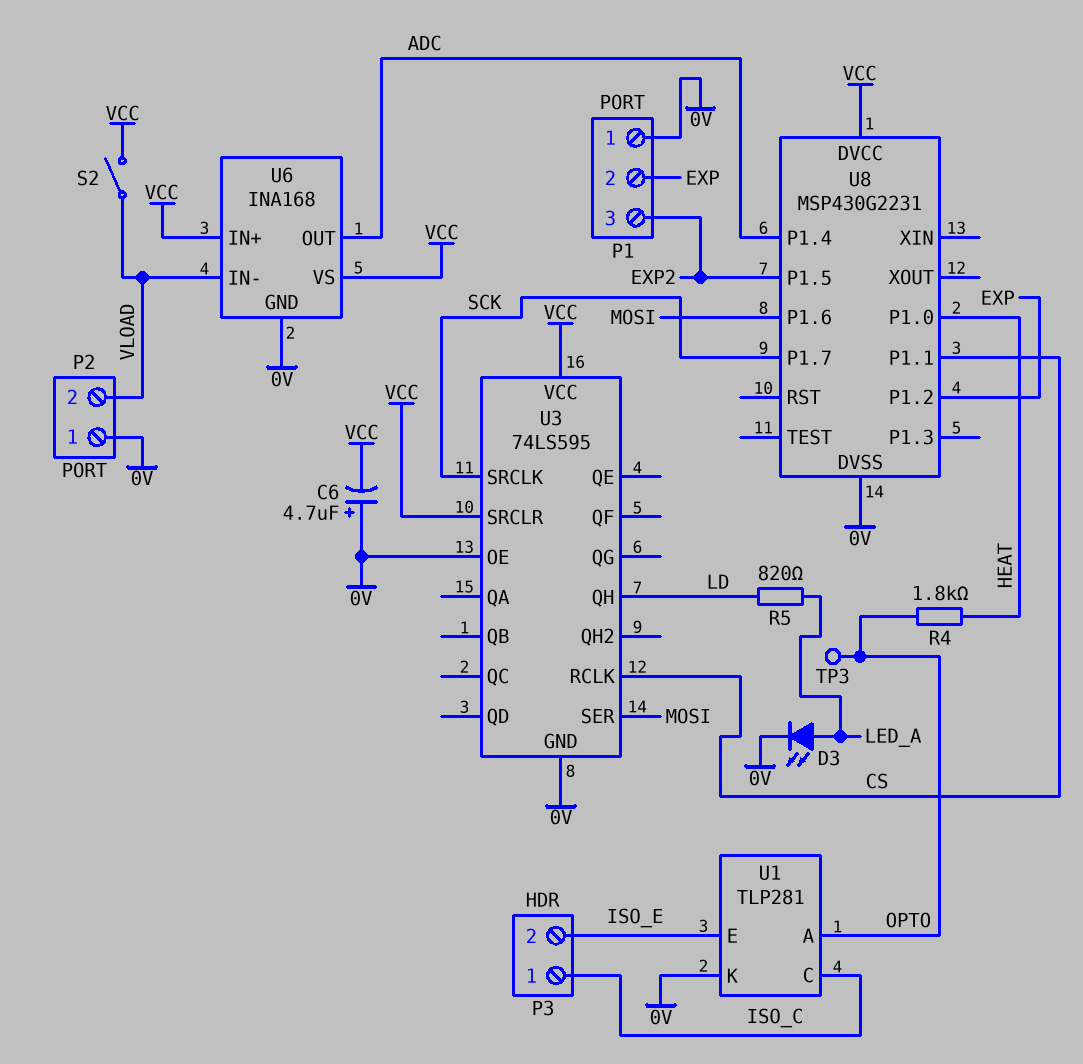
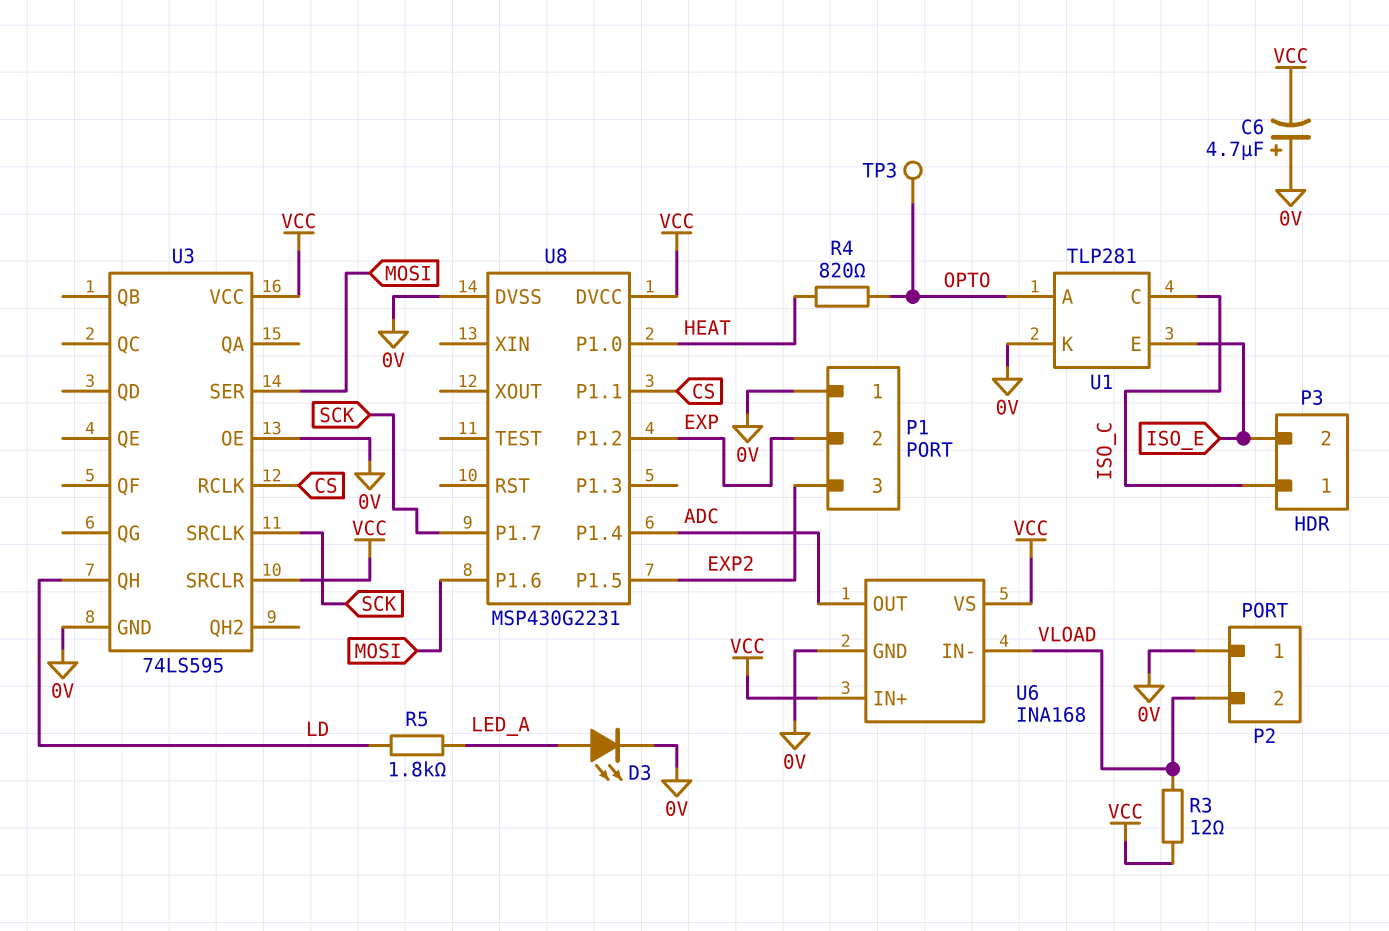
R3: none -> 12 (VCC, VLOAD)
R4: 1.8k (HEAT, OPTO) -> 820 (HEAT, OPTO)
R5: 820 (LD, LED_A) -> 1.8k (LD, LED_A)
S2: switch (VCC, VLOAD) -> none

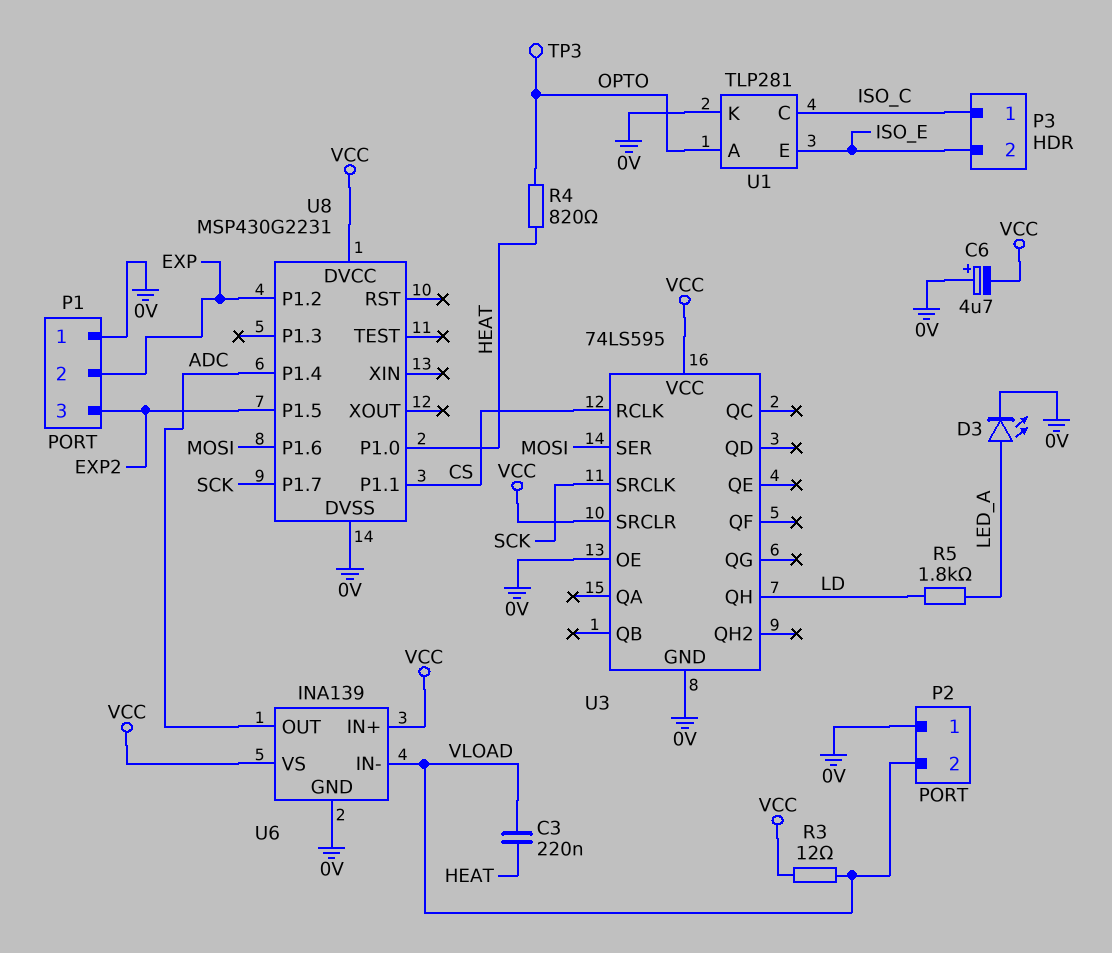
C3: none -> 220nF (HEAT, VLOAD)
U6: INA168 -> INA139

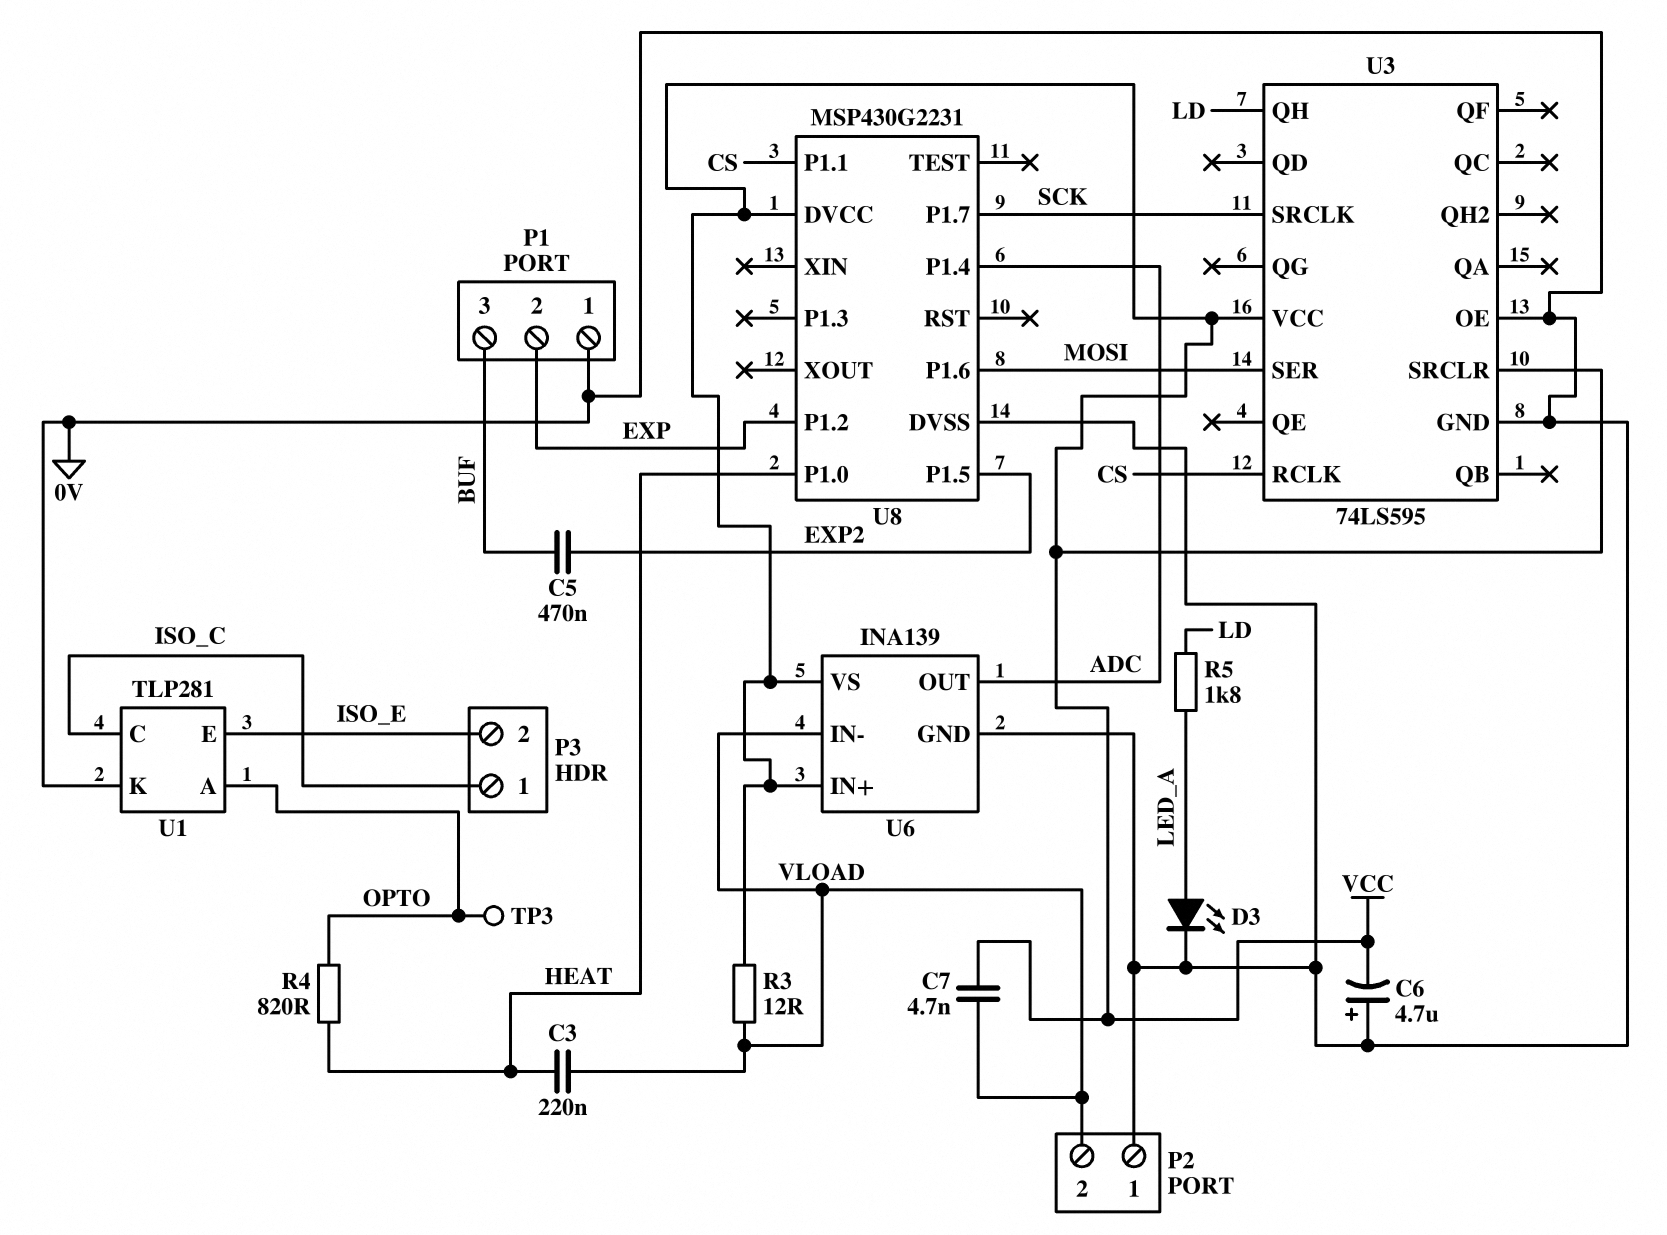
C5: none -> 470nF (BUF, EXP2)
C7: none -> 4.7nF (VCC, VLOAD)
P1 pin 3: EXP2 -> BUF

